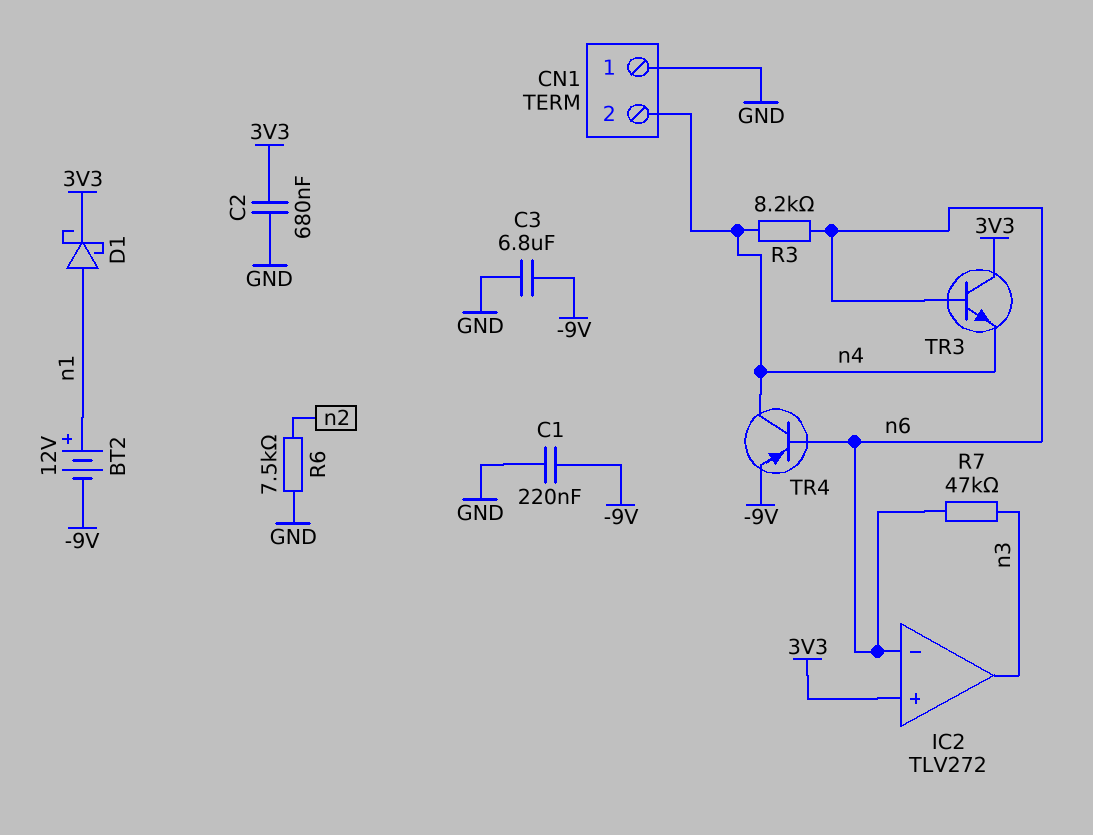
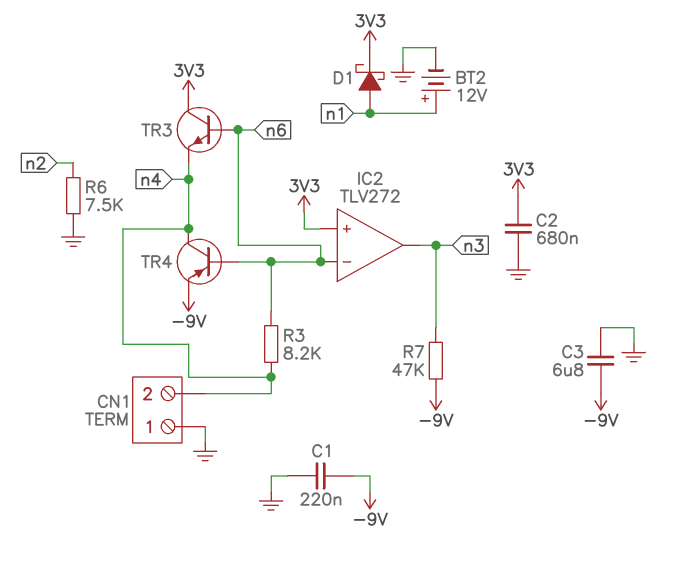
BT2: 12V (plus n1, minus -9V) -> 12V (plus n1, minus GND)
R7: 47k (n3, n6) -> 47k (-9V, n3)

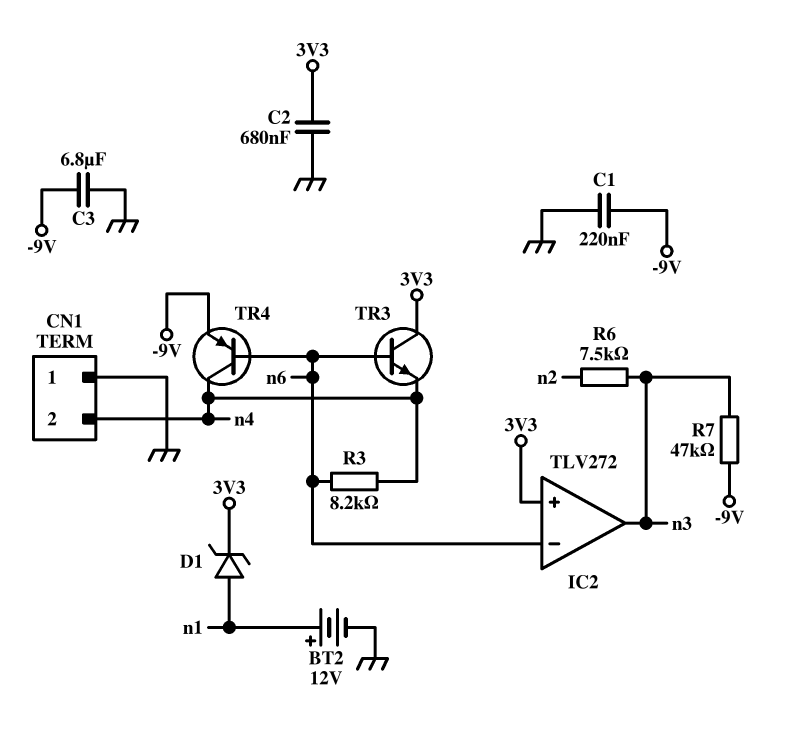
D1: schottky (A n1, K 3V3) -> zener (A n1, K 3V3)
R6: 7.5k (GND, n2) -> 7.5k (n2, n3)

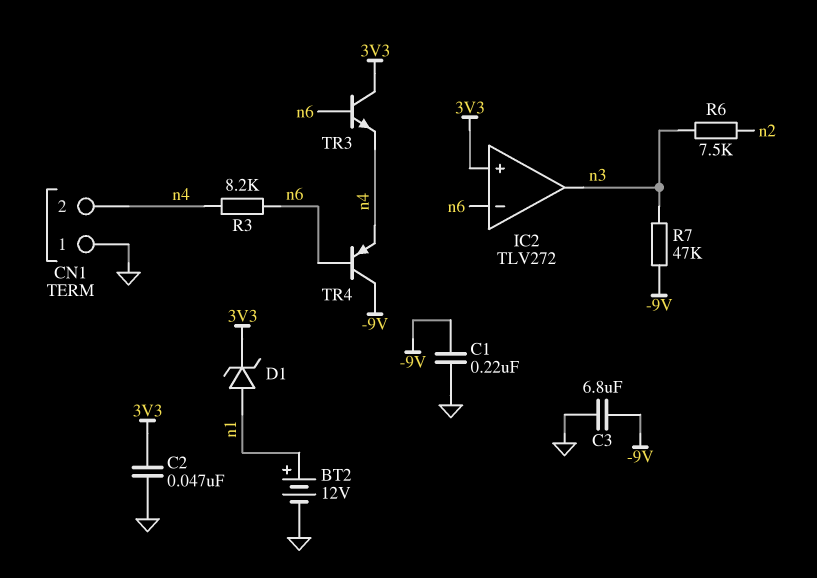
C2: 680nF (3V3, GND) -> 47nF (3V3, GND)
TR4: PNP (B n6, C n4, E -9V) -> PNP (B n6, C -9V, E n4)

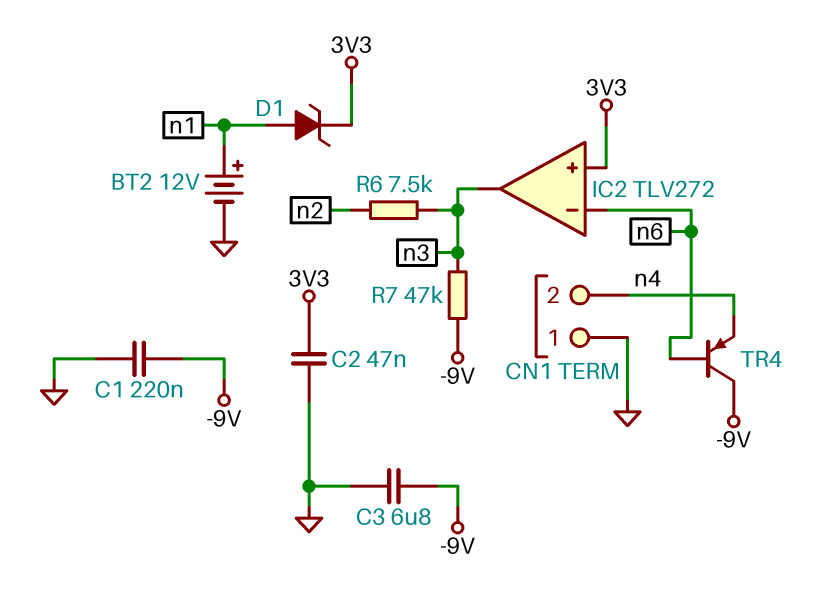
R3: 8.2k (n4, n6) -> none
TR3: NPN (B n6, C 3V3, E n4) -> none

